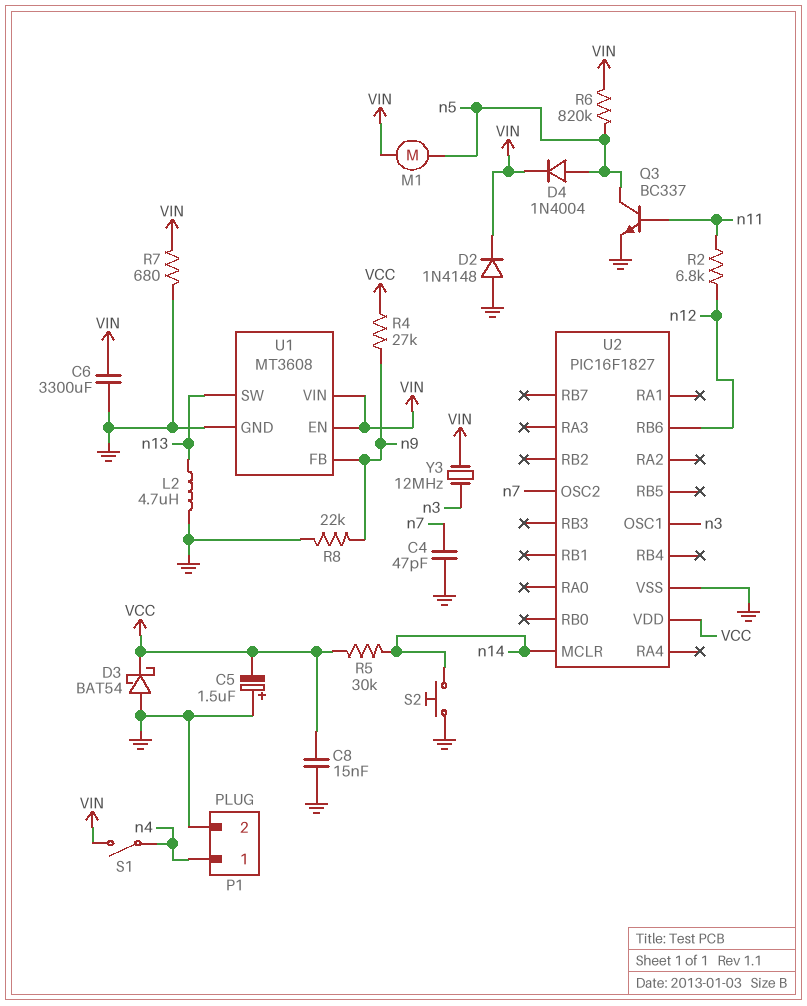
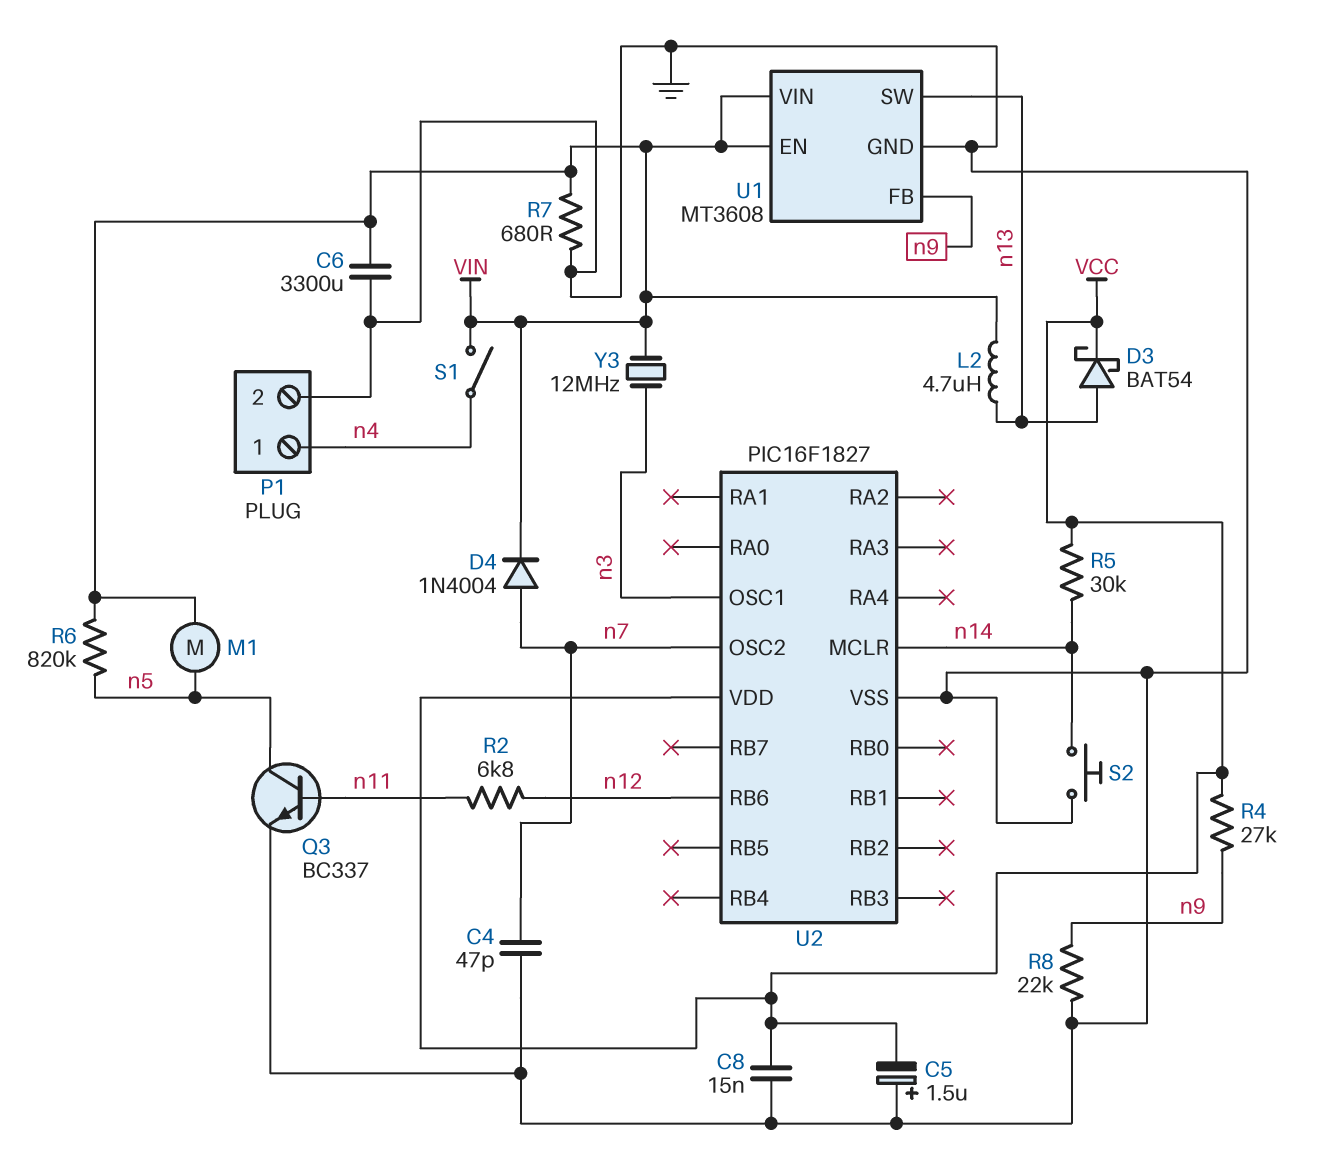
D2: diode 1N4148 (A GND, K VIN) -> none
D3: schottky BAT54 (A GND, K VCC) -> schottky BAT54 (A n13, K VCC)
D4: diode 1N4004 (A n5, K VIN) -> diode 1N4004 (A n7, K VIN)
L2: 4.7uH (GND, n13) -> 4.7uH (VIN, n13)

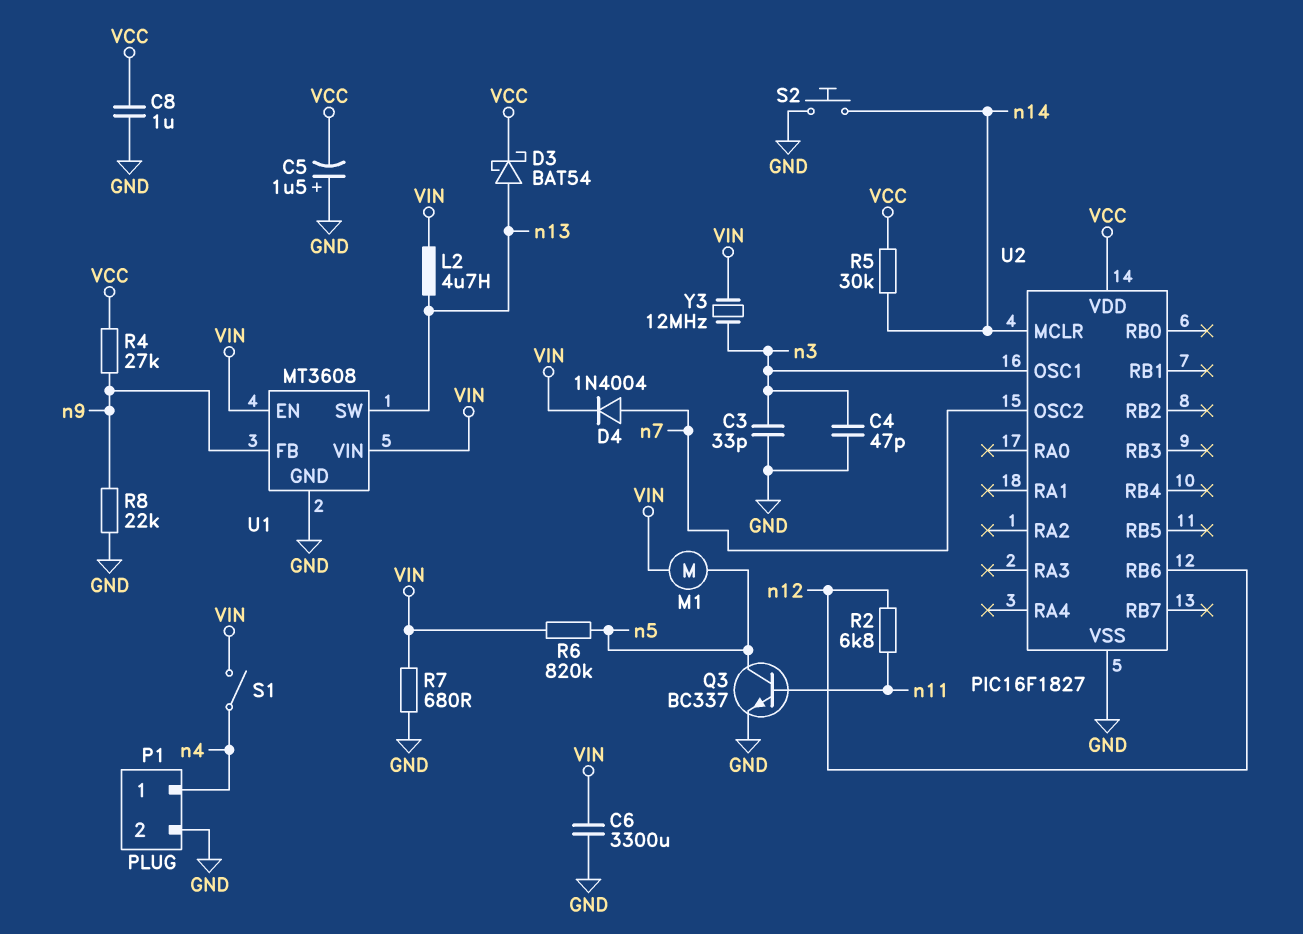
C3: none -> 33pF (GND, n3)
C4: 47pF (GND, n7) -> 47pF (GND, n3)
C8: 15nF (GND, VCC) -> 1uF (GND, VCC)

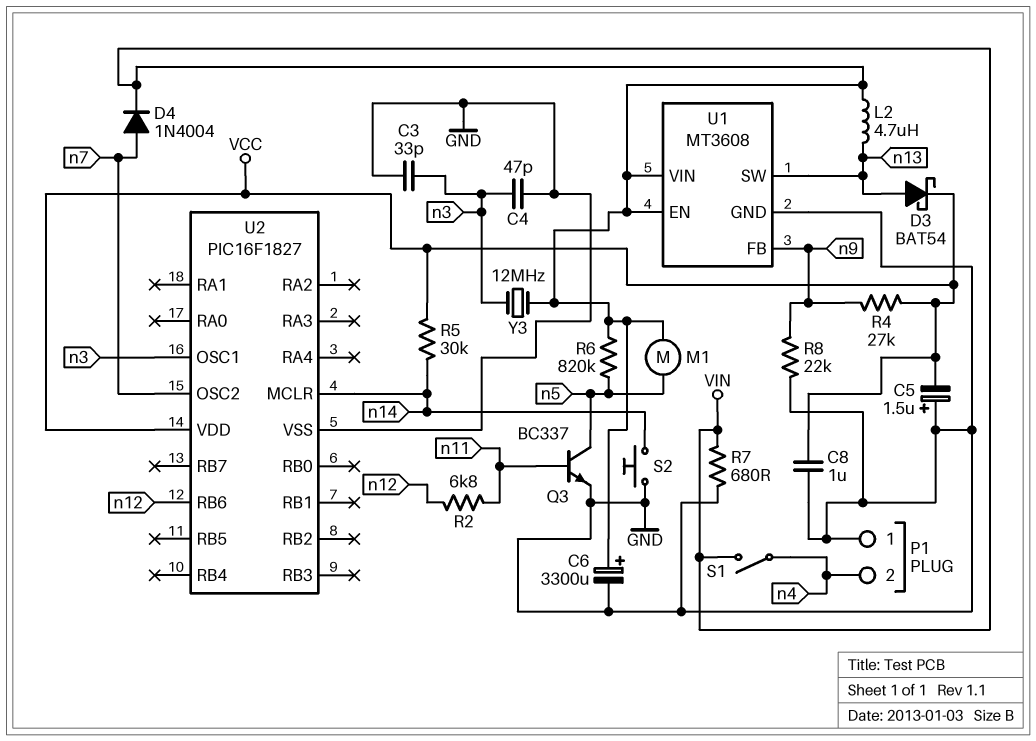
C6: 3300uF (GND, VIN) -> 3300uF (plus VIN, minus GND)
P1 pin 1: n4 -> GND
P1 pin 2: GND -> n4

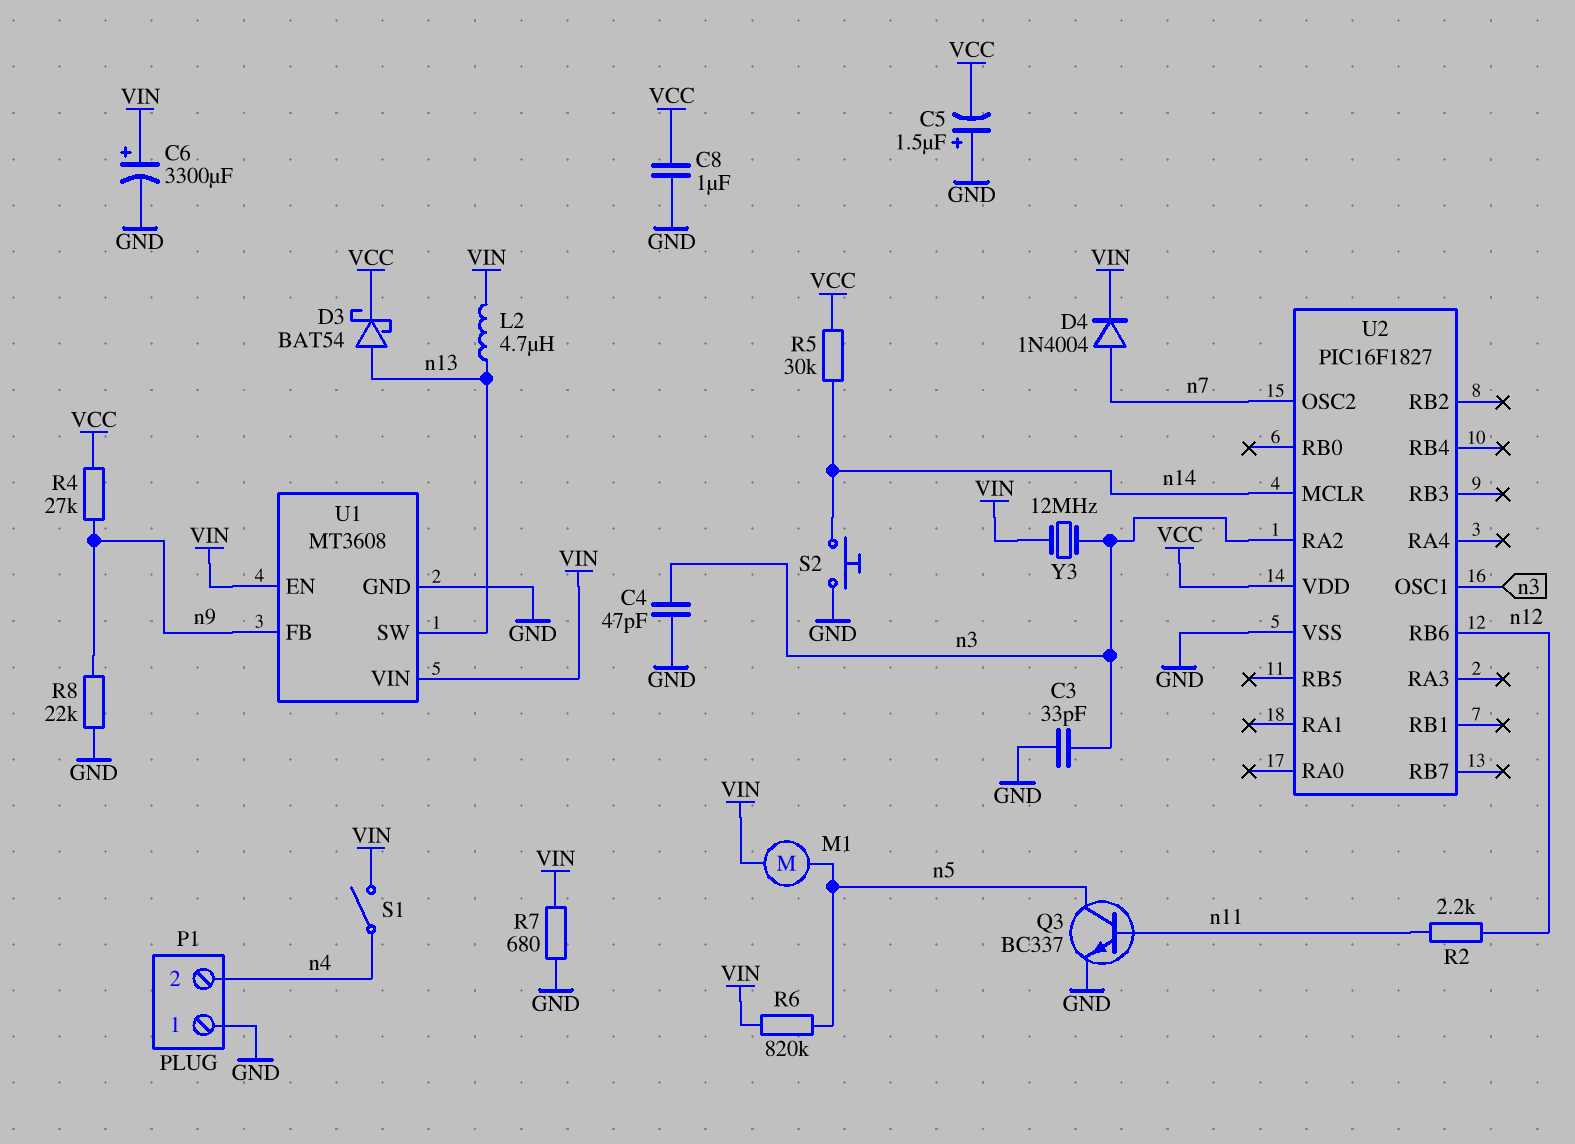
R2: 6.8k (n11, n12) -> 2.2k (n11, n12)
U2 pin RA2: none -> n3

